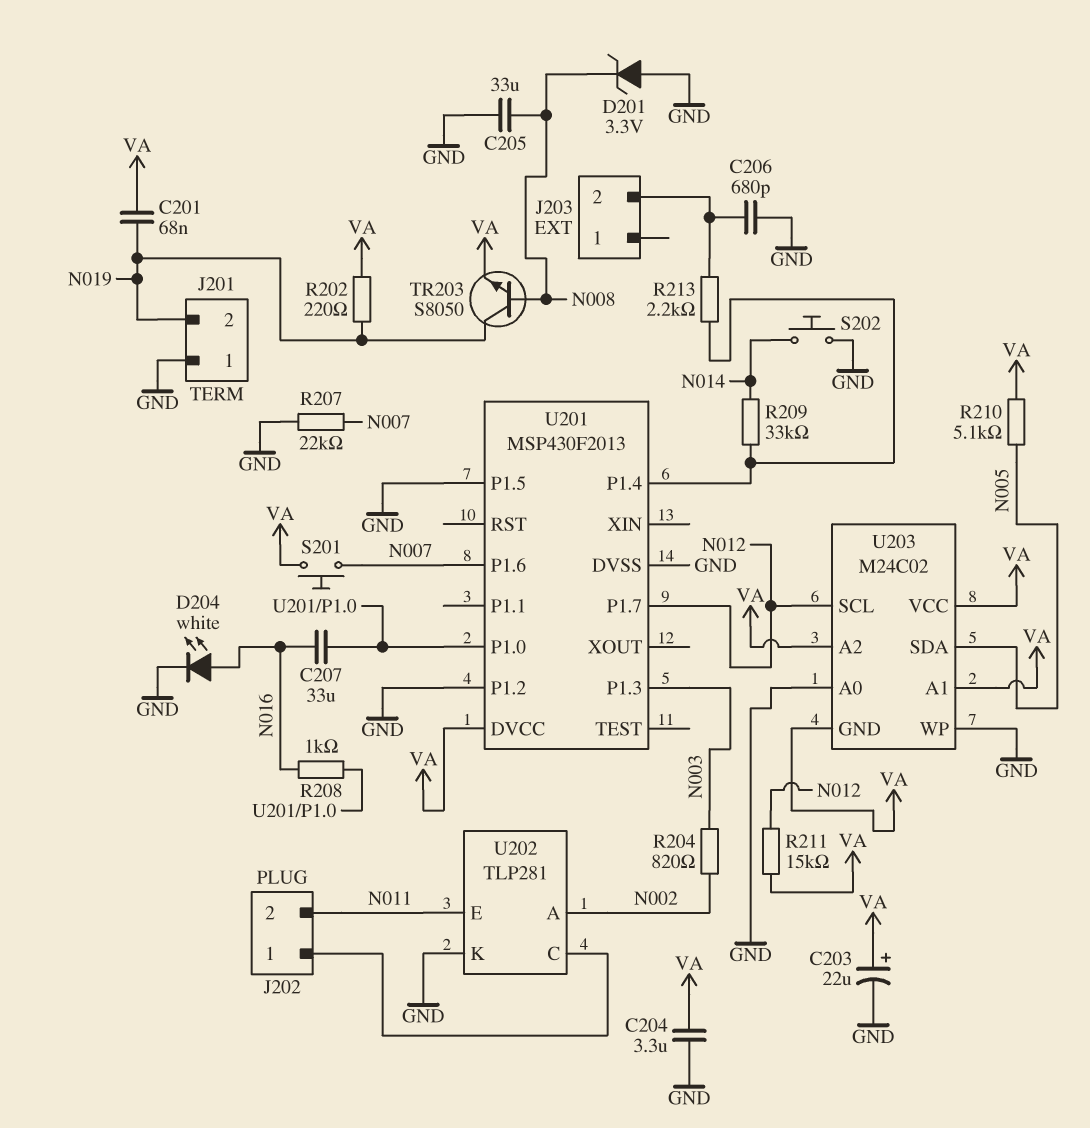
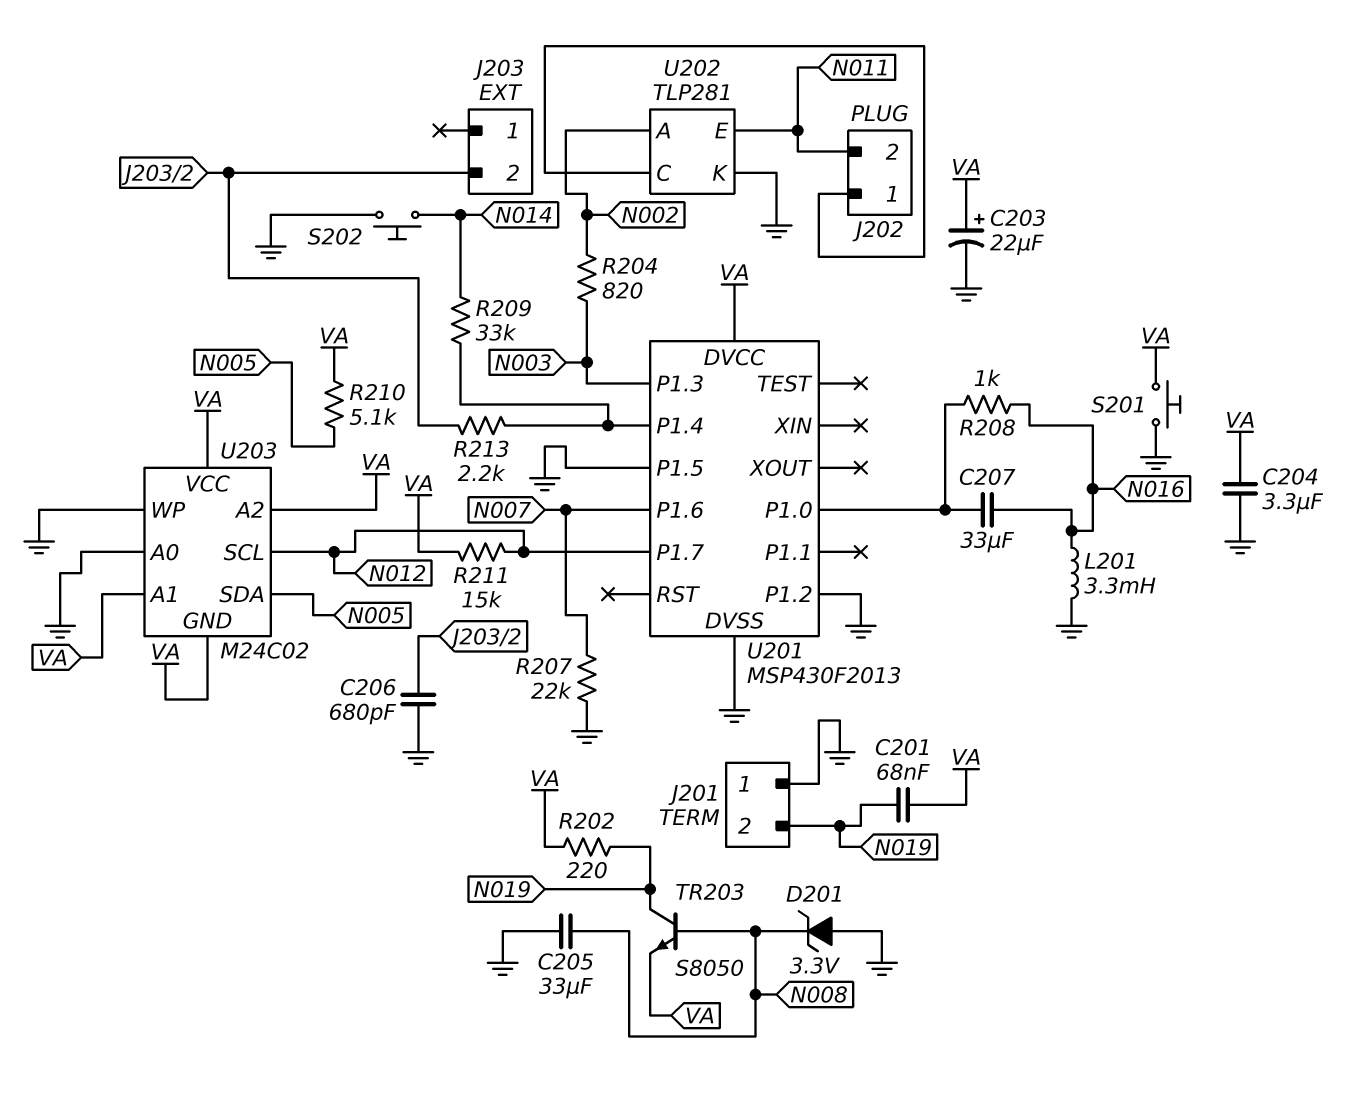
D204: LED white (A N016, K GND) -> none
L201: none -> 3.3mH (GND, N016)
S201: button (N007, VA) -> button (GND, VA)

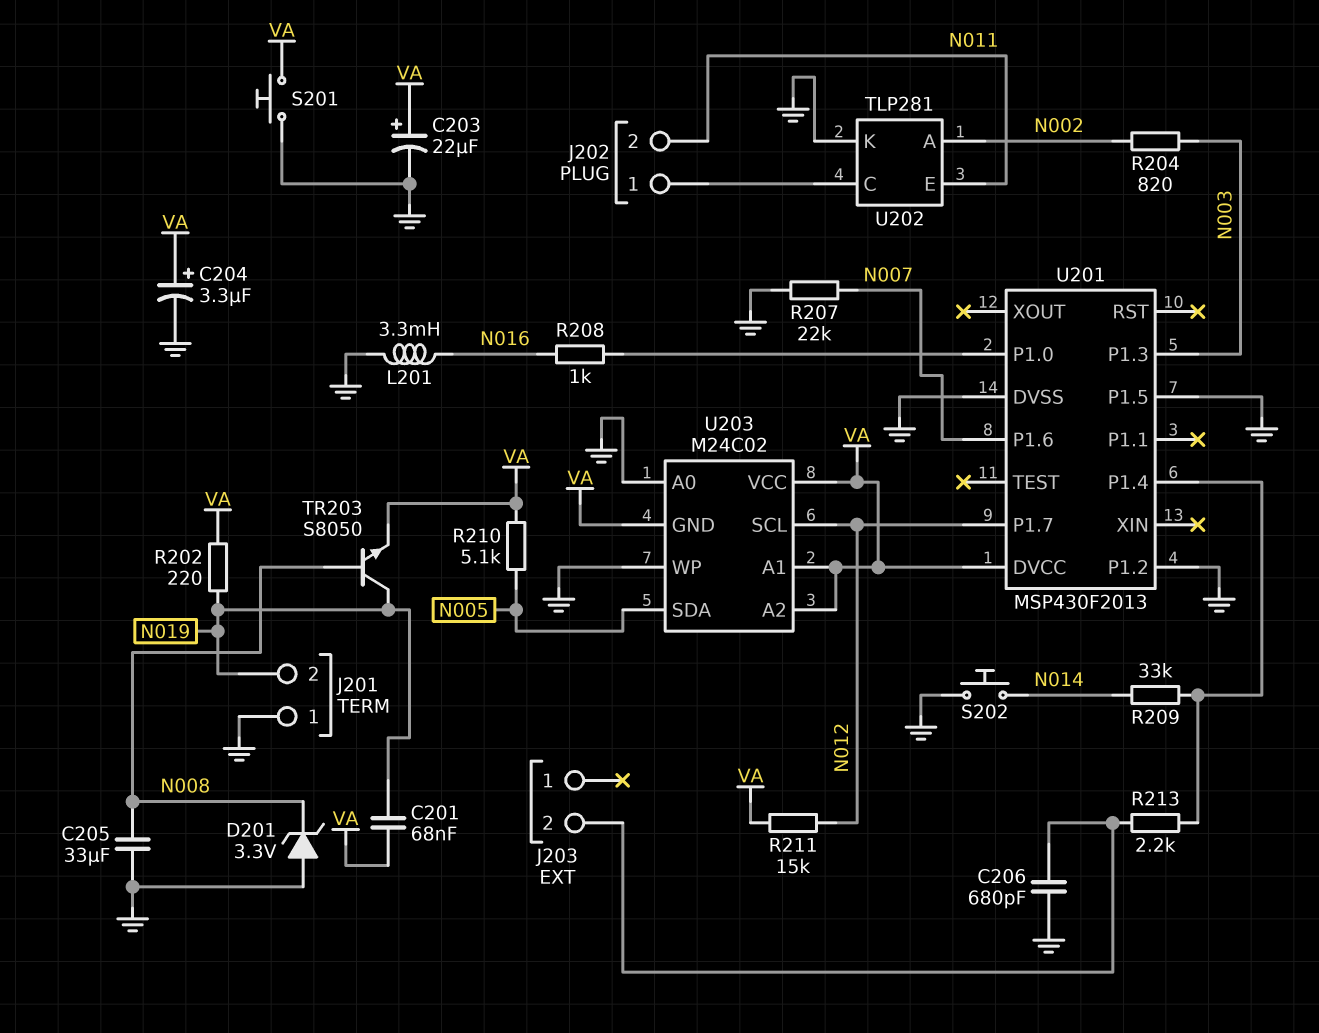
C204: 3.3uF (GND, VA) -> 3.3uF (plus VA, minus GND)
C207: 33uF (N016, U201/P1.0) -> none

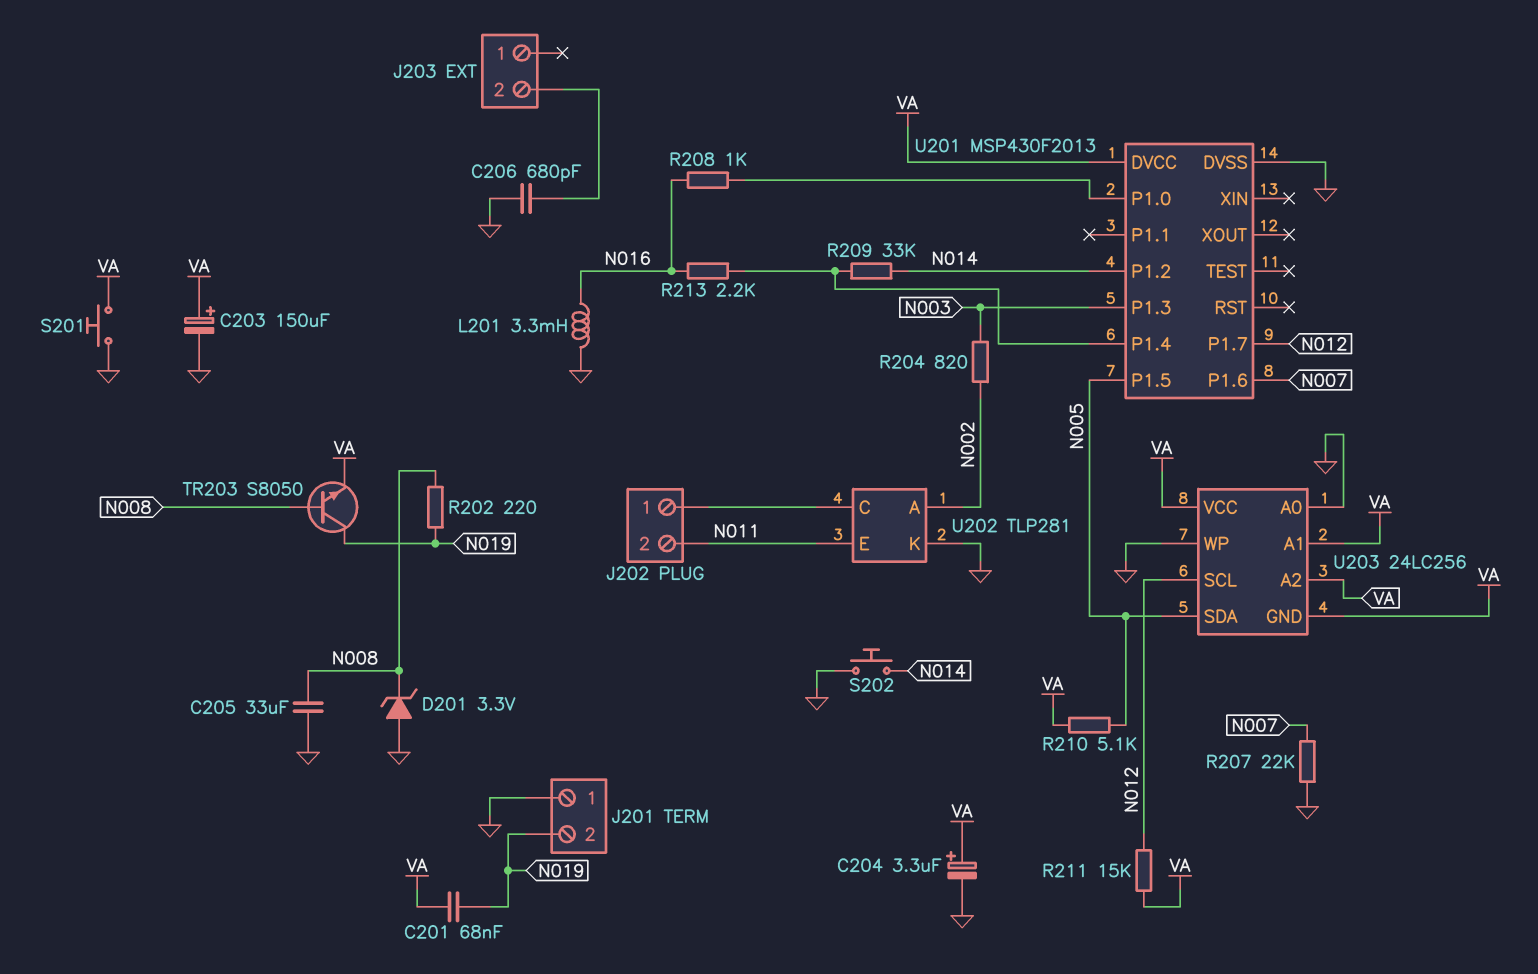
C203: 22uF (plus VA, minus GND) -> 150uF (plus VA, minus GND)
R202: 220 (N019, VA) -> 220 (N008, N019)
R213: 2.2k (J203/2, U201/P1.4) -> 2.2k (N016, U201/P1.4)
U201 pin P1.2: GND -> N014
U201 pin P1.5: GND -> N005
U203: M24C02 -> 24LC256

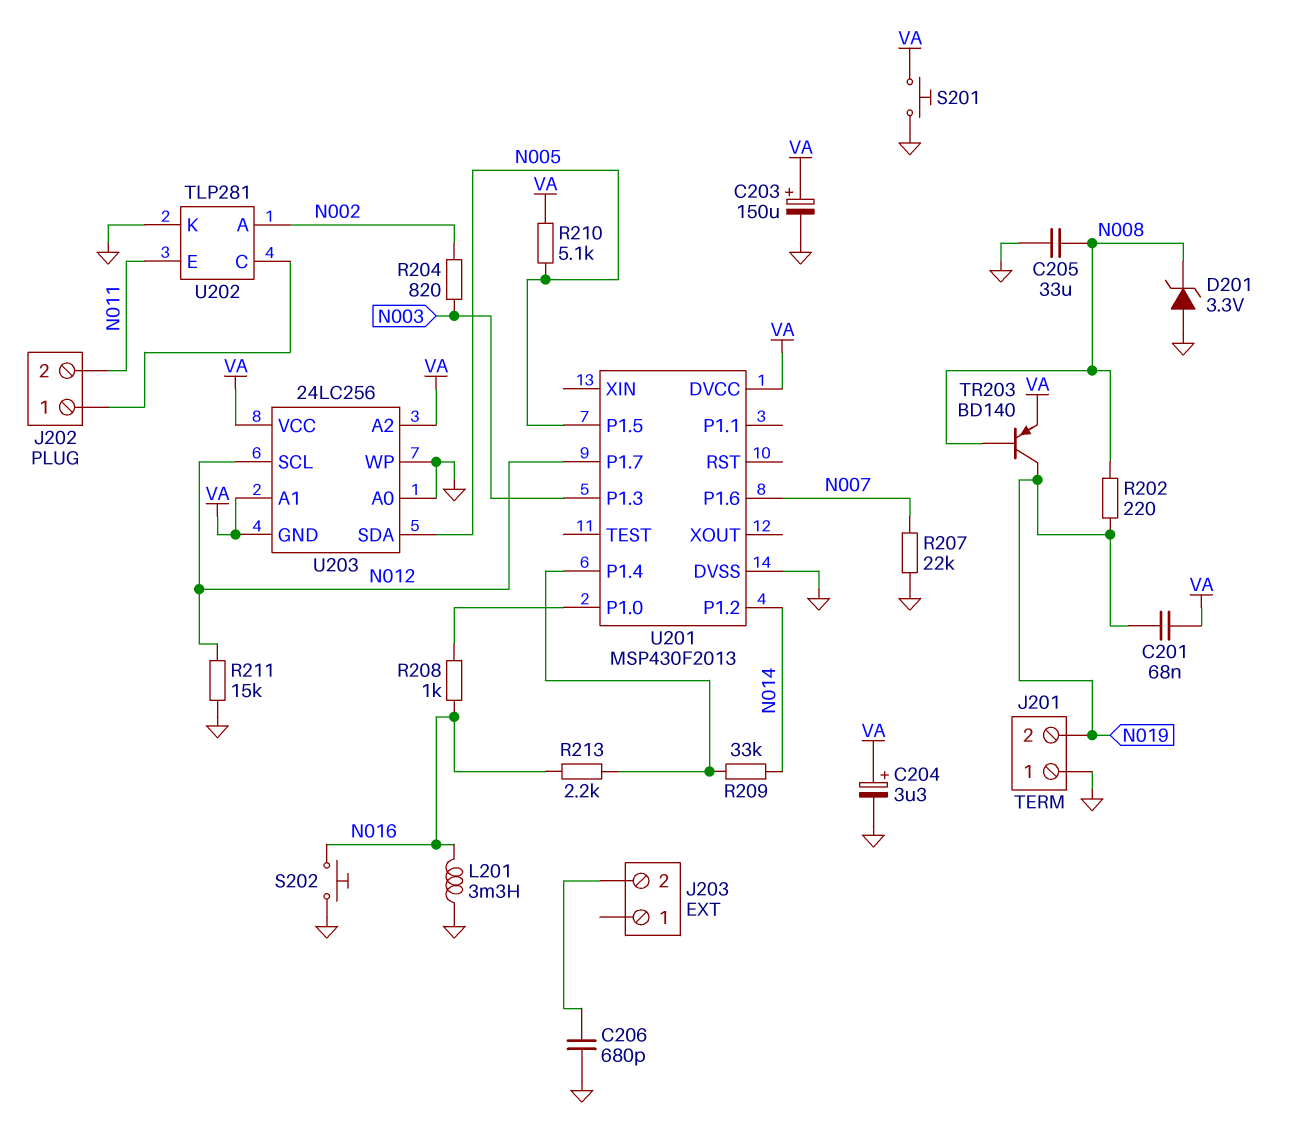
R211: 15k (N012, VA) -> 15k (GND, N012)
S202: button (GND, N014) -> button (GND, N016)
TR203: NPN S8050 (B N008, C N019, E VA) -> PNP BD140 (B N008, C N019, E VA)

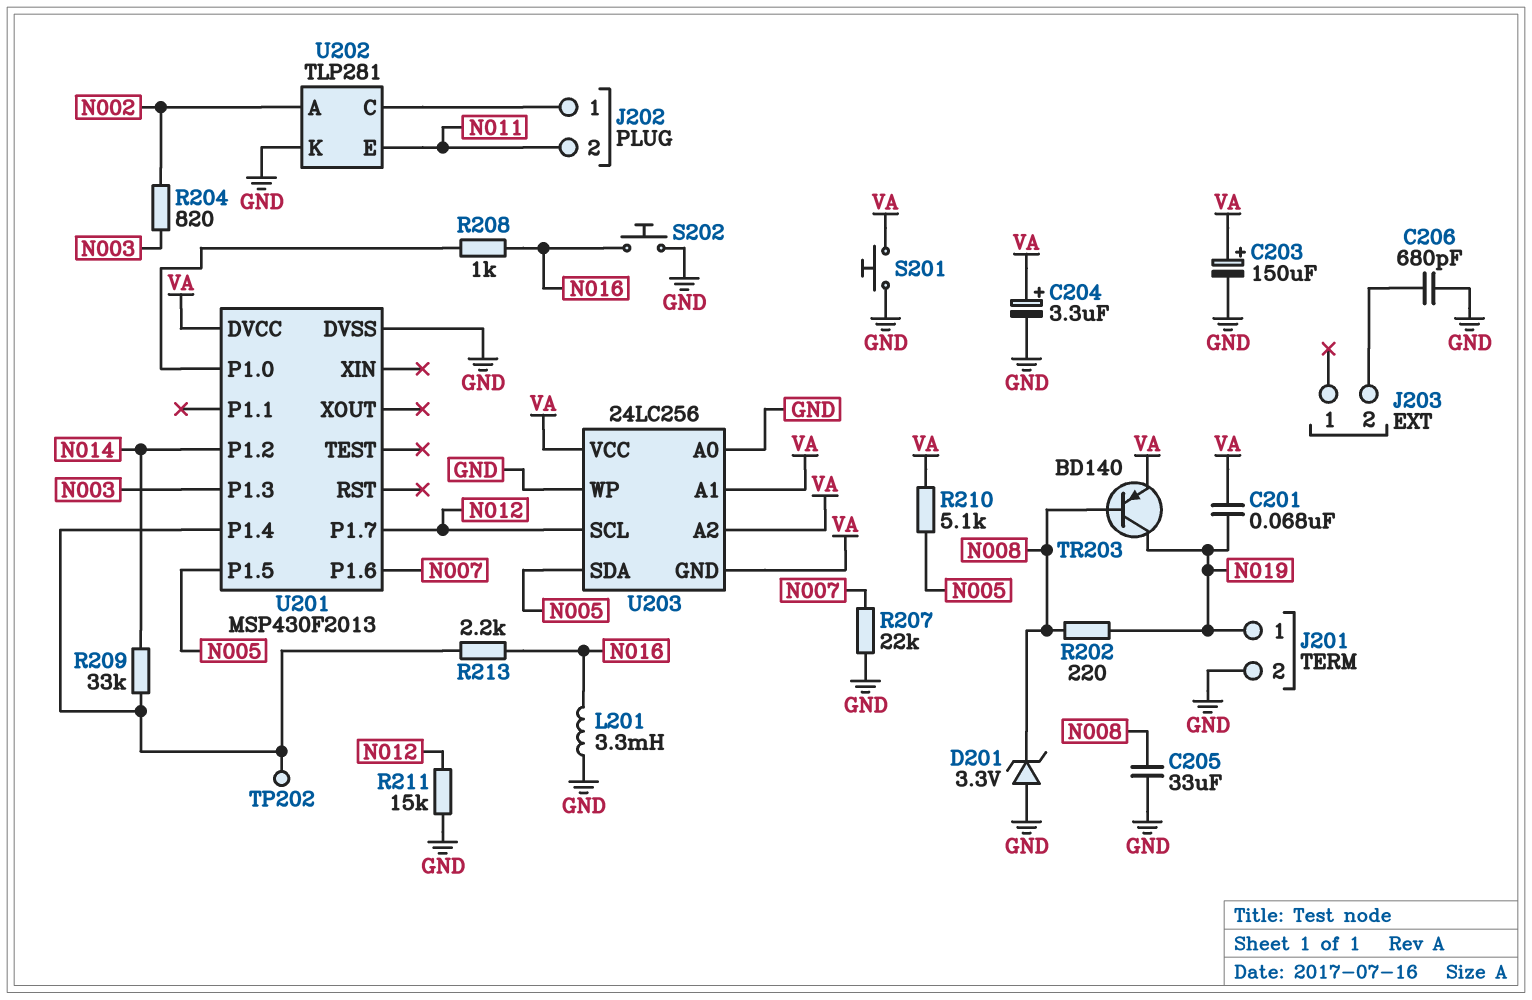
J201 pin 1: GND -> N019
J201 pin 2: N019 -> GND
TP202: none -> test point (U201/P1.4)

